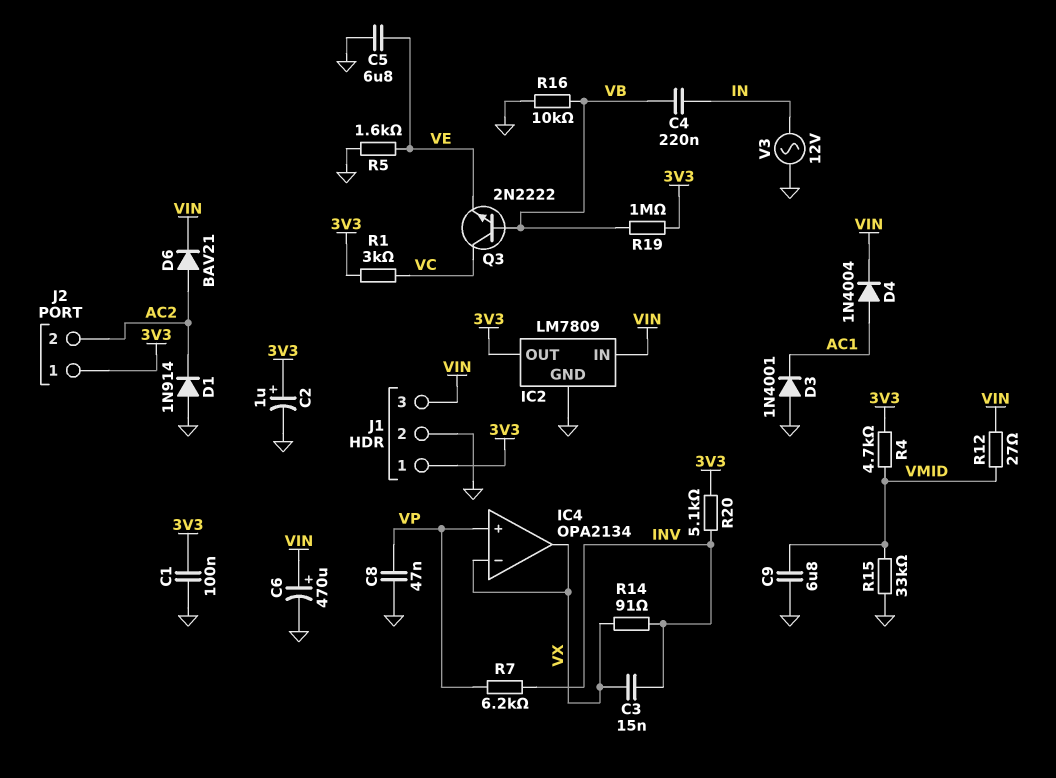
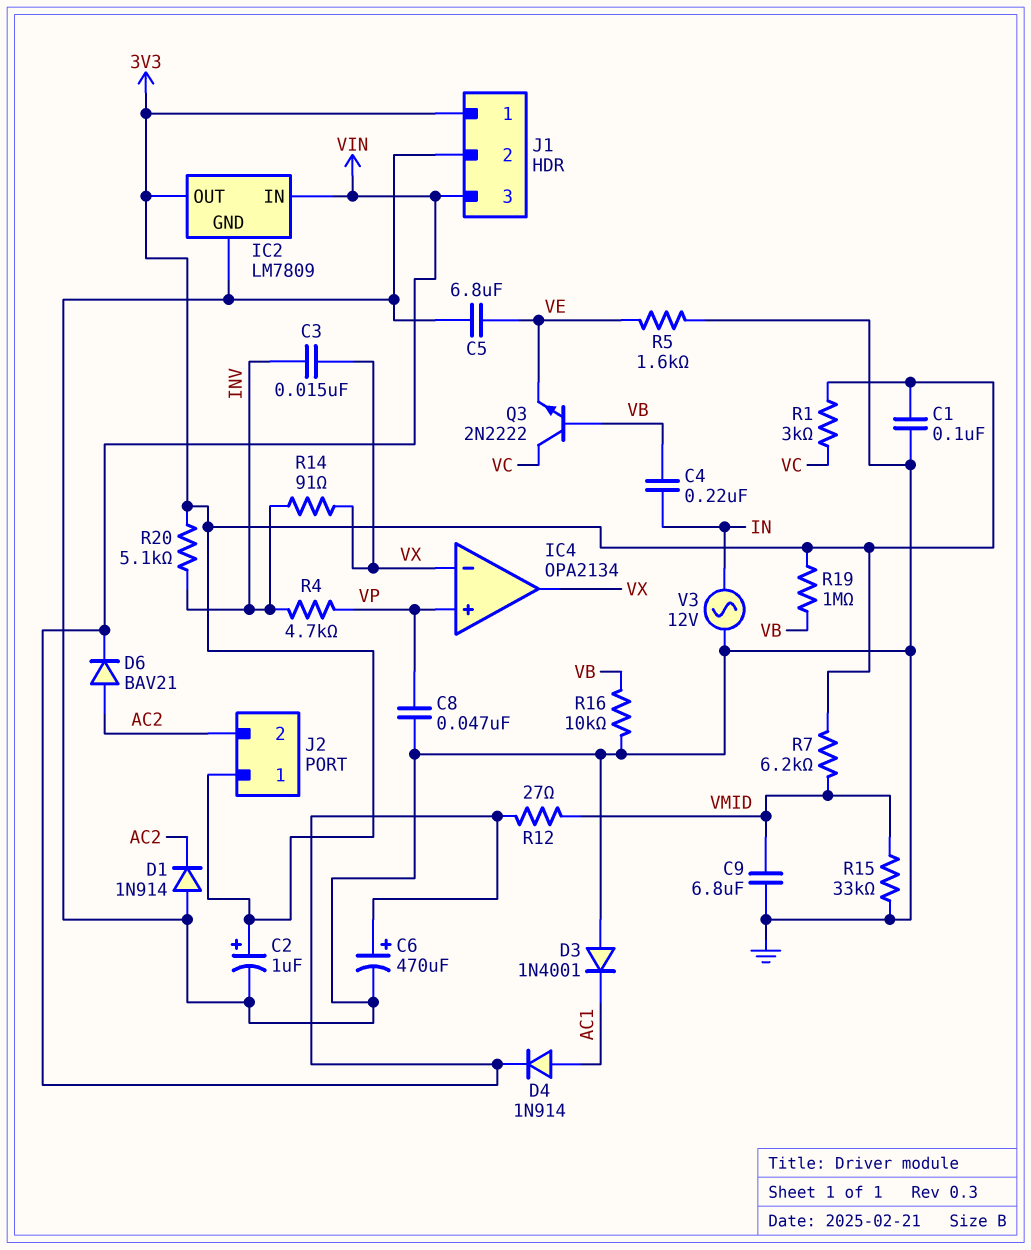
D4: diode 1N4004 (A AC1, K VIN) -> diode 1N914 (A AC1, K VIN)
R4: 4.7k (3V3, VMID) -> 4.7k (INV, VP)
R7: 6.2k (INV, VP) -> 6.2k (3V3, VMID)

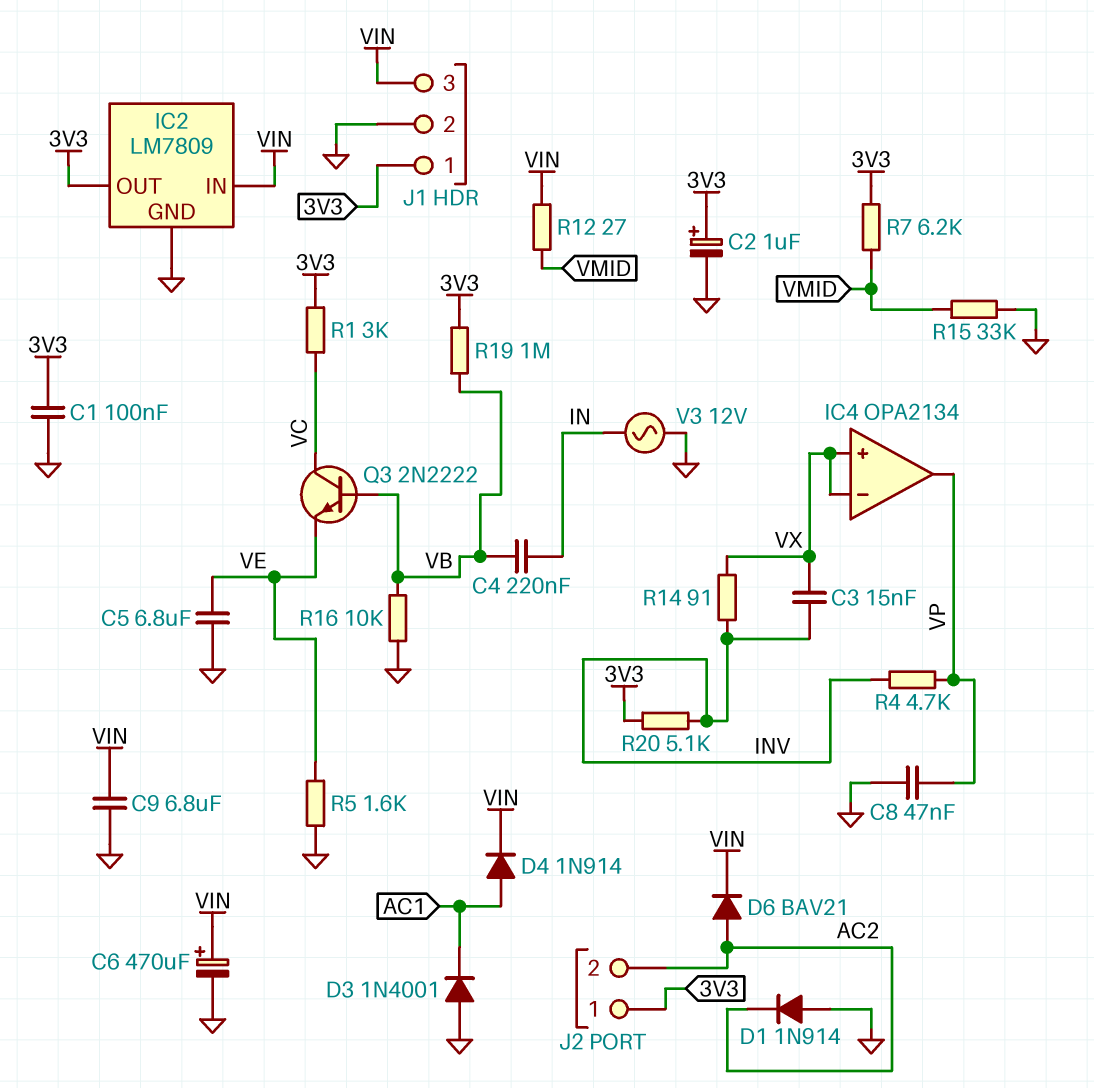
C9: 6.8uF (GND, VMID) -> 6.8uF (GND, VIN)
IC4 pin in+: VP -> VX
IC4 pin out: VX -> VP

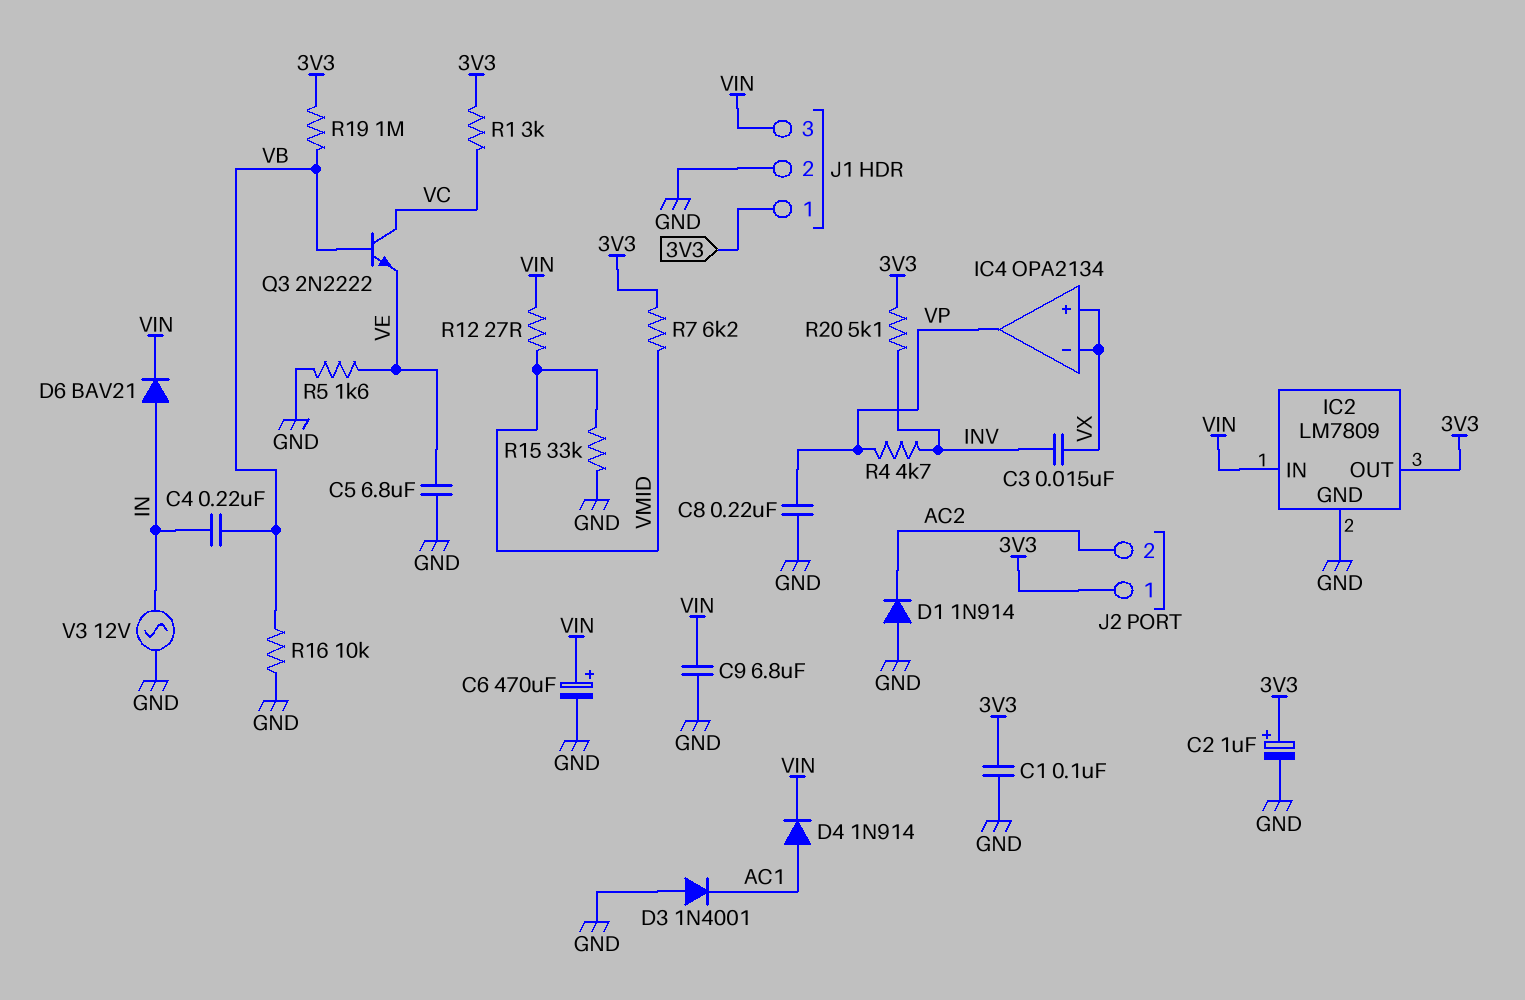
C8: 47nF (GND, VP) -> 220nF (GND, VP)
D6: diode BAV21 (A AC2, K VIN) -> diode BAV21 (A IN, K VIN)
R14: 91 (INV, VX) -> none

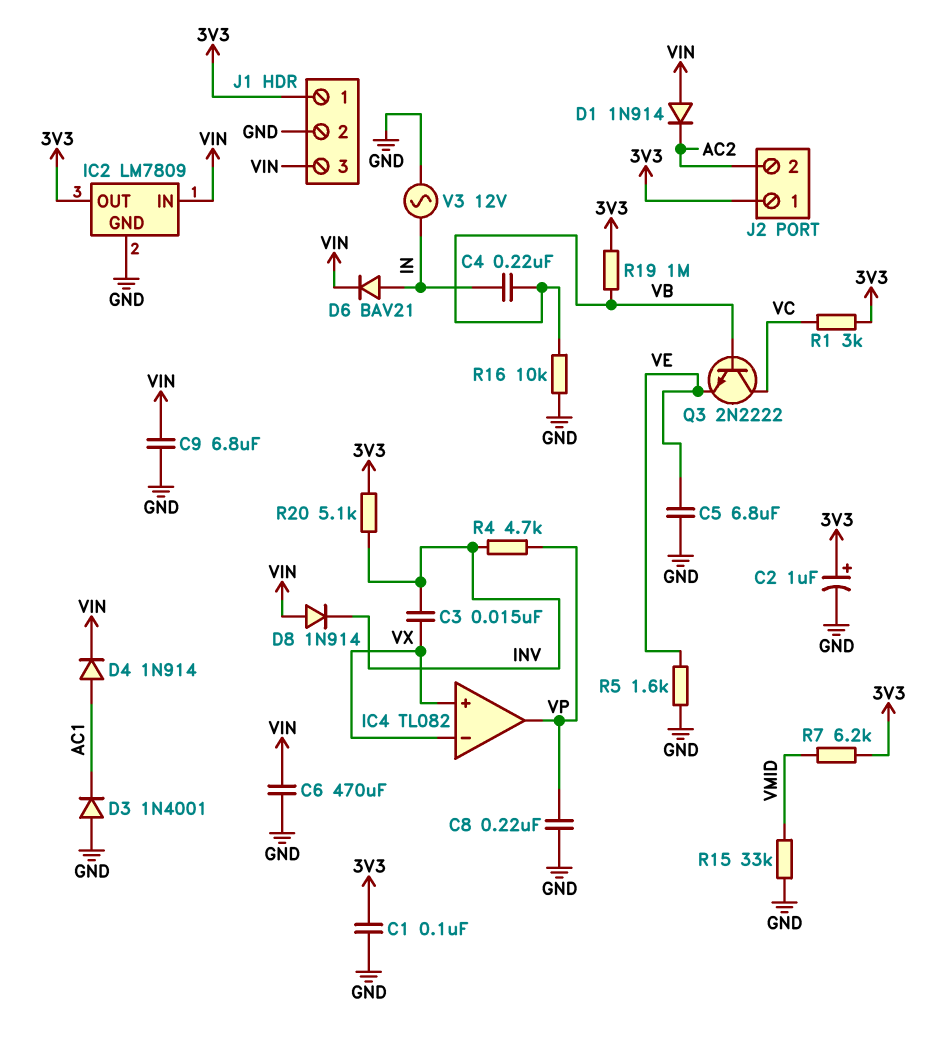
C6: 470uF (plus VIN, minus GND) -> 470uF (GND, VIN)
D1: diode 1N914 (A GND, K AC2) -> diode 1N914 (A VIN, K AC2)
D8: none -> diode 1N914 (A VIN, K INV)
IC4: OPA2134 -> TL082
R12: 27 (VIN, VMID) -> none

